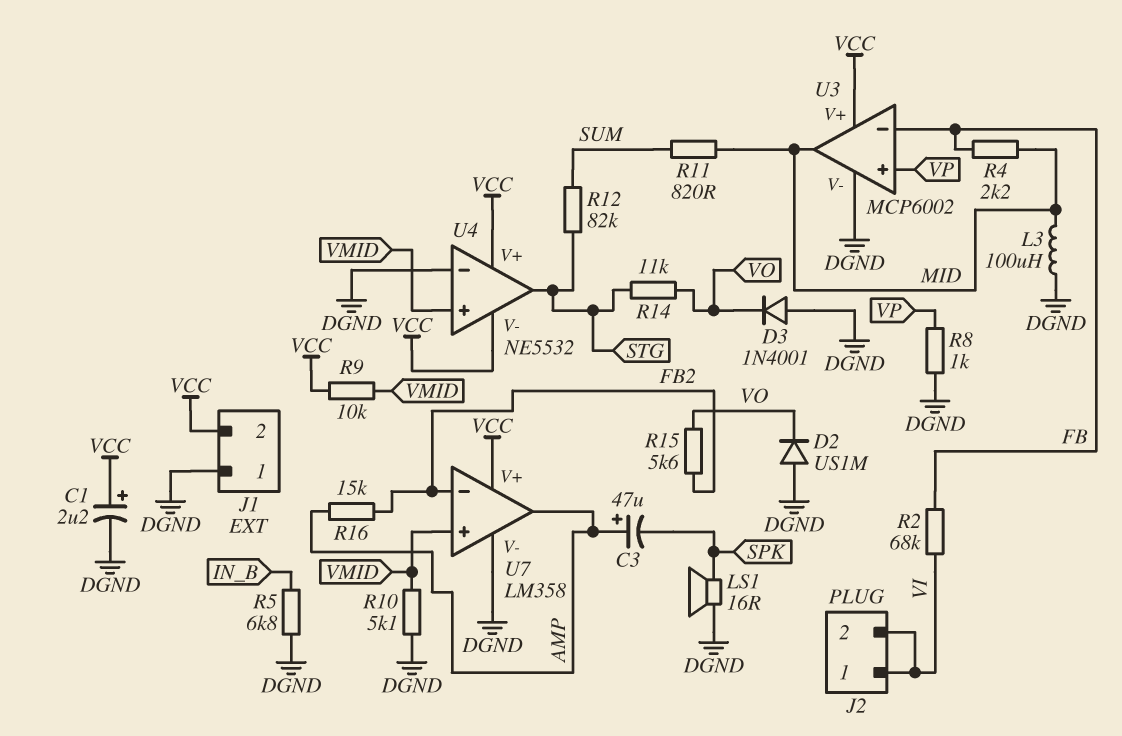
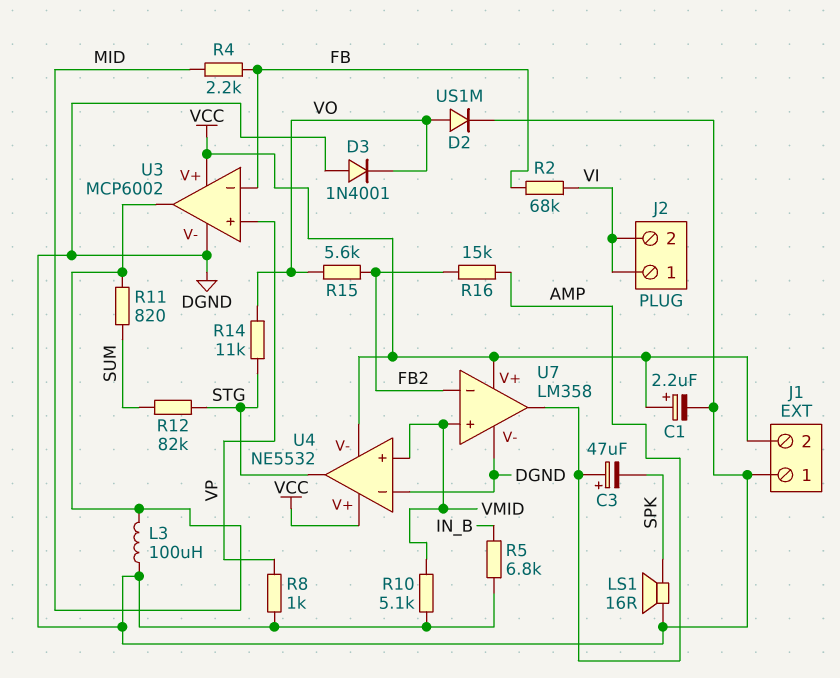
D2: diode US1M (A DGND, K VO) -> diode US1M (A VO, K DGND)
R9: 10k (VCC, VMID) -> none

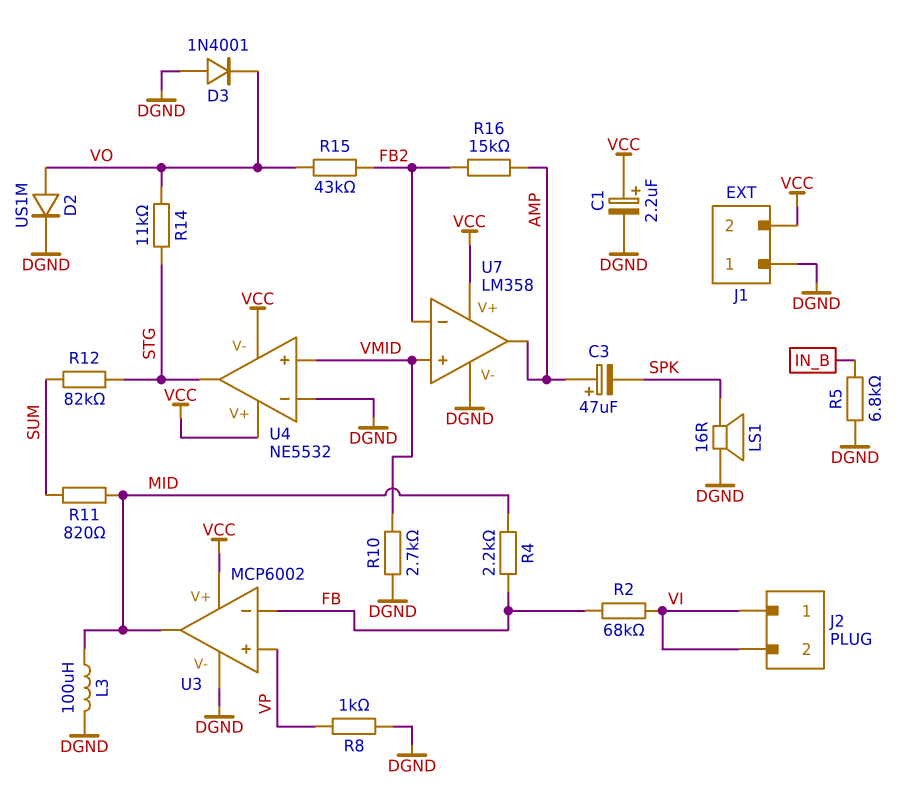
R10: 5.1k (DGND, VMID) -> 2.7k (DGND, VMID)
R15: 5.6k (FB2, VO) -> 43k (FB2, VO)

